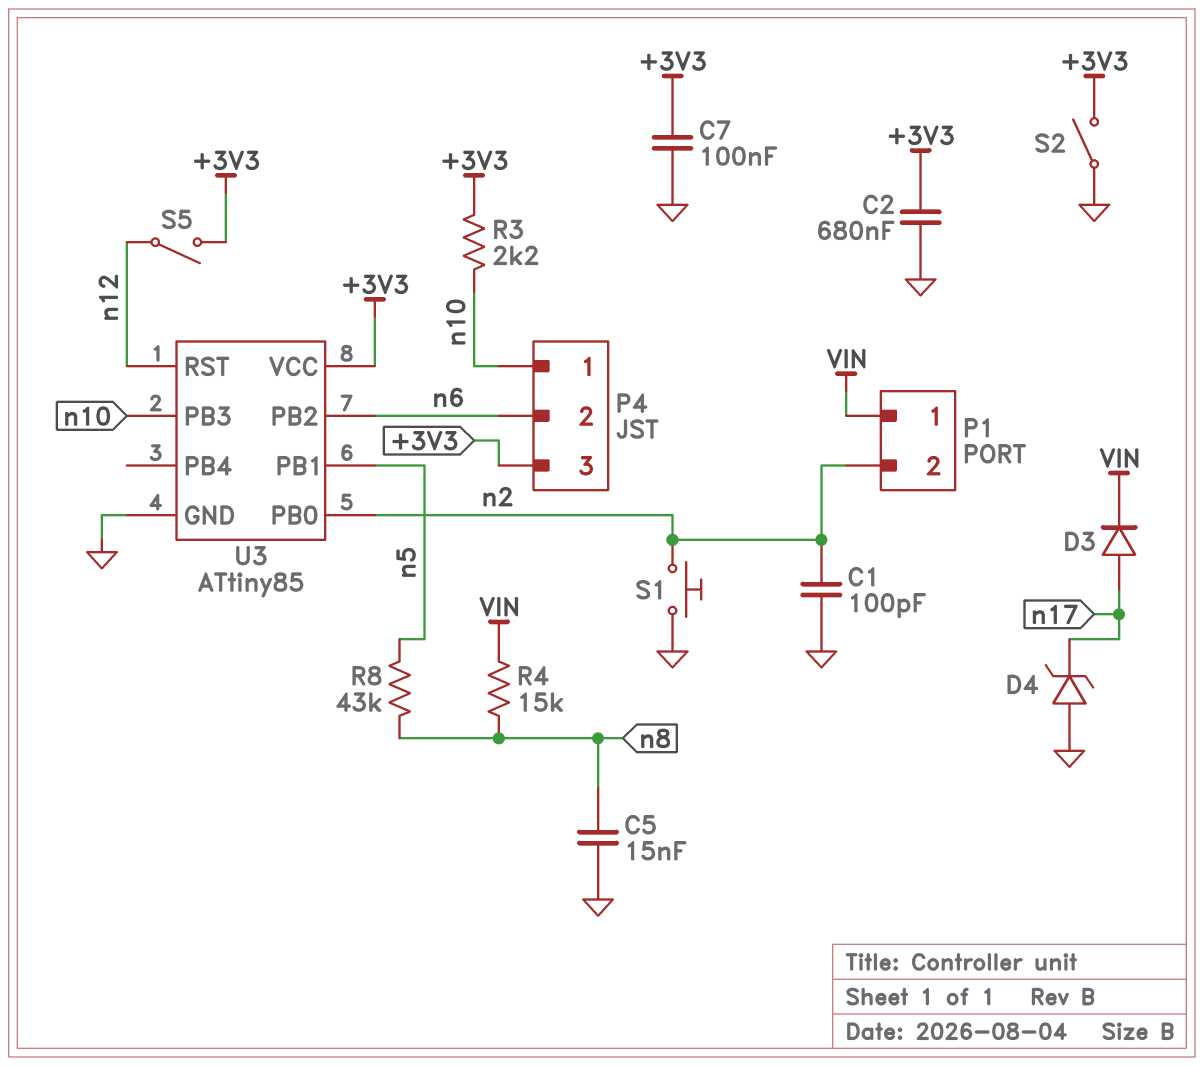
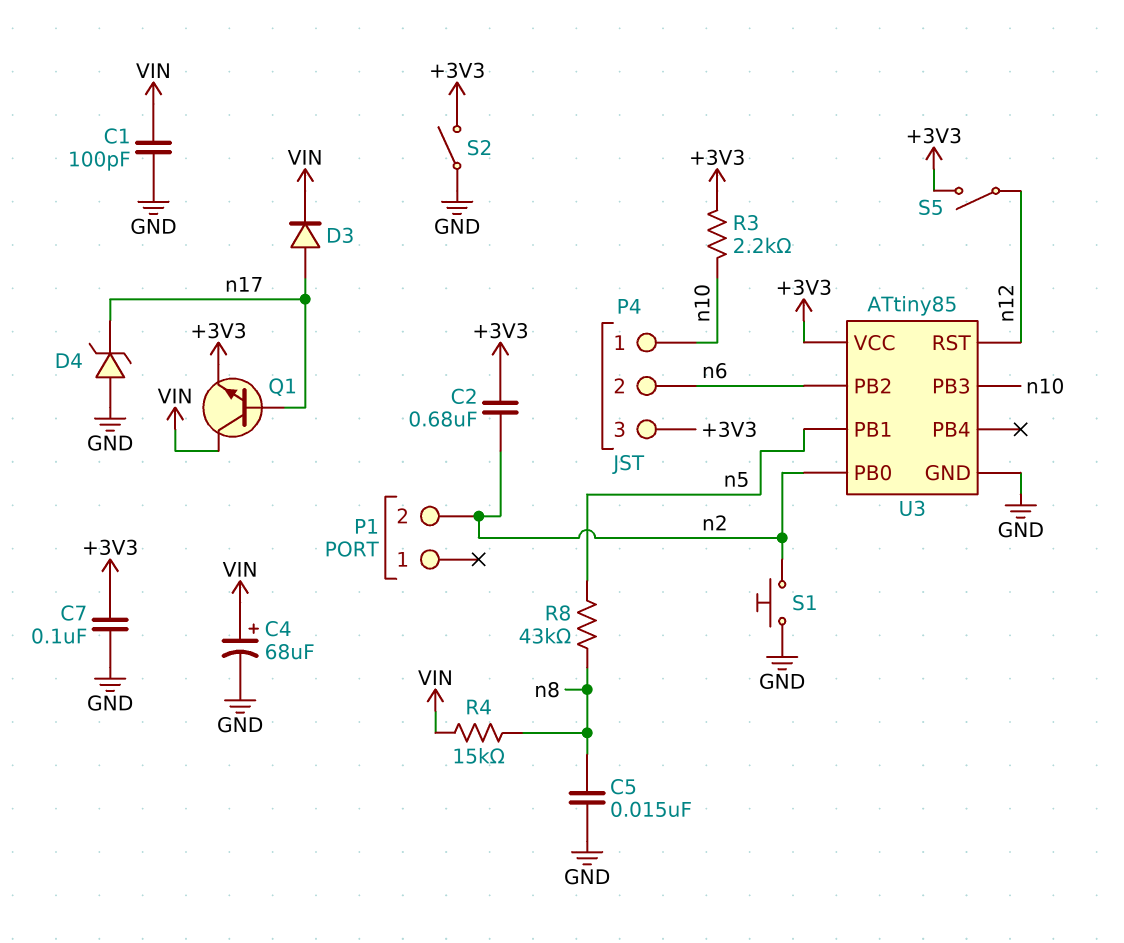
C1: 100pF (GND, n2) -> 100pF (GND, VIN)
C2: 680nF (+3V3, GND) -> 680nF (+3V3, n2)
C4: none -> 68uF (plus VIN, minus GND)
P1 pin 1: VIN -> none
Q1: none -> NPN (B n17, C VIN, E +3V3)

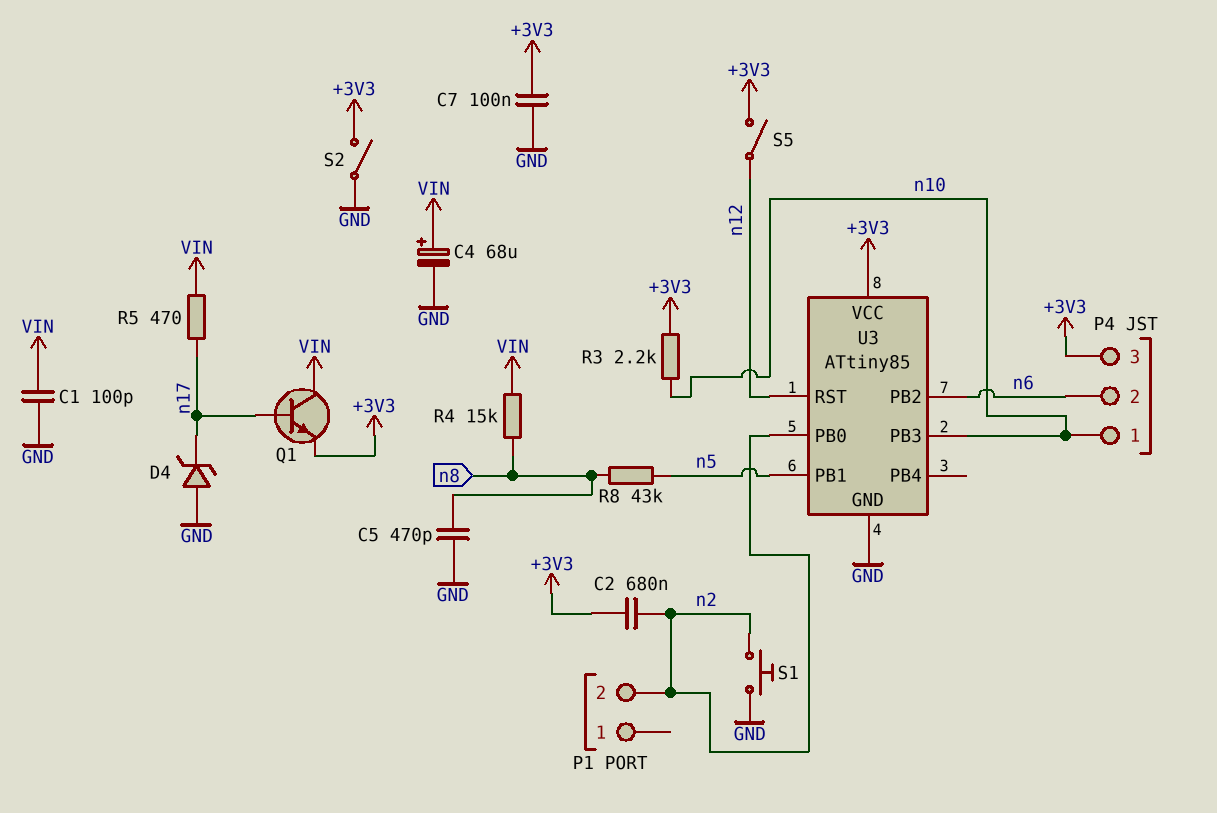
C5: 15nF (GND, n8) -> 470pF (GND, n8)
D3: diode (A n17, K VIN) -> none
R5: none -> 470 (VIN, n17)

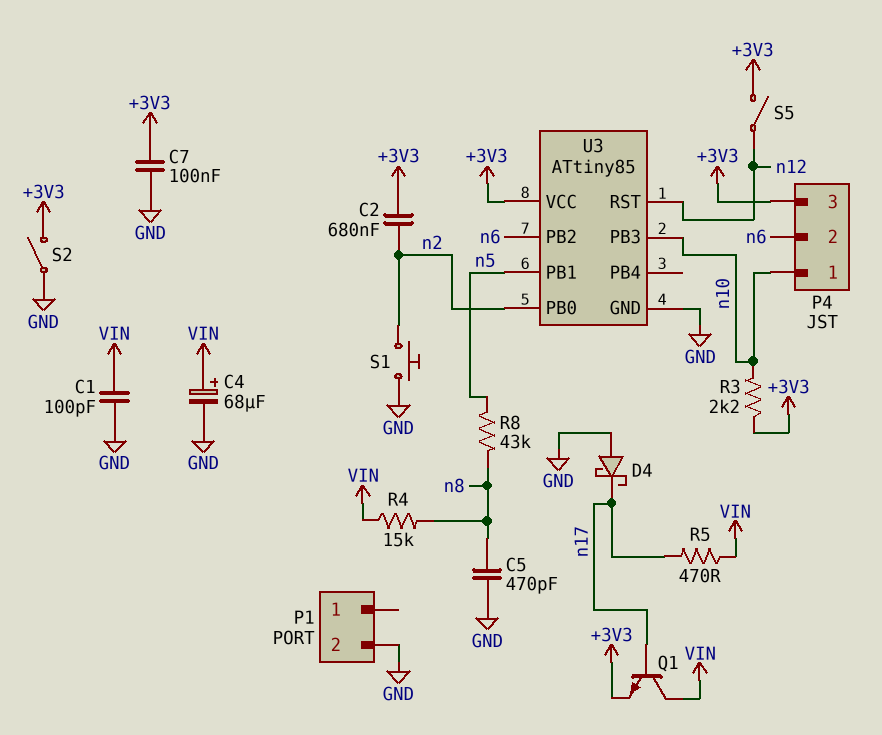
D4: zener (A GND, K n17) -> schottky (A GND, K n17)
P1 pin 2: n2 -> GND

